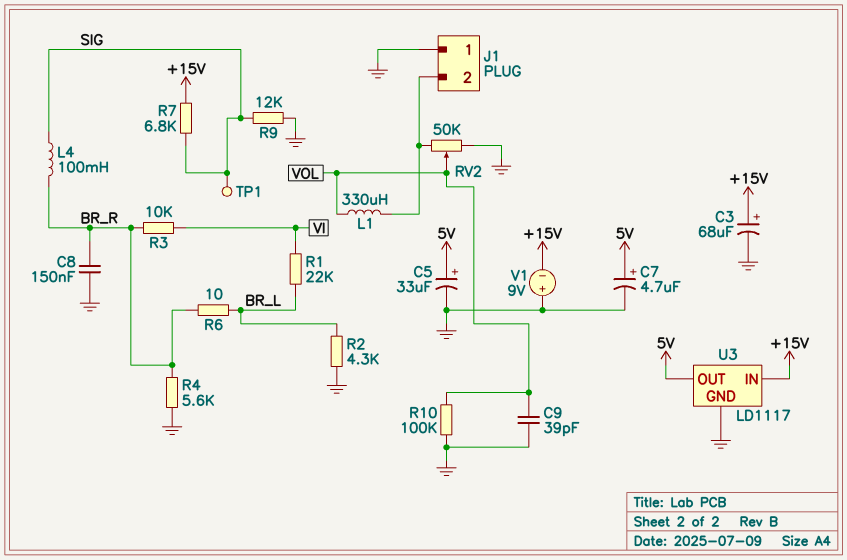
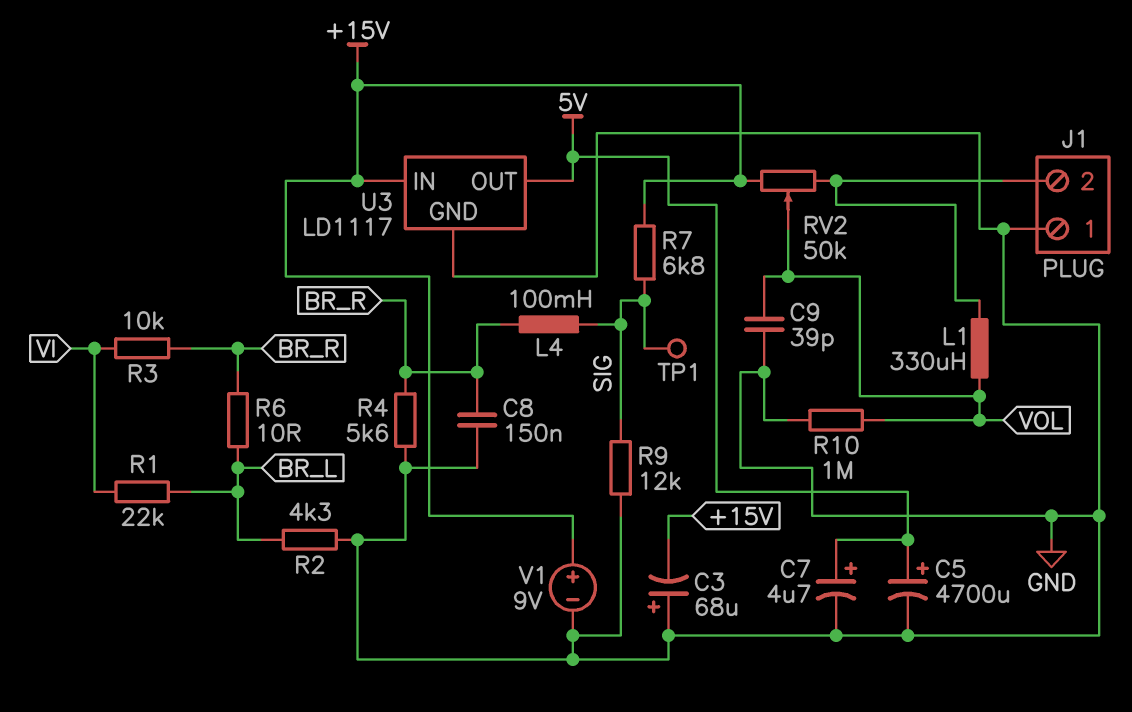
C3: 68uF (plus +15V, minus GND) -> 68uF (plus GND, minus +15V)
C5: 33uF (plus 5V, minus GND) -> 4700uF (plus 5V, minus GND)
R10: 100k (GND, VOL) -> 1M (GND, VOL)
RV2: 50k (GND, J1/2, wiper VOL) -> 50k (+15V, J1/2, wiper VOL)
V1: 9V (plus GND, minus +15V) -> 9V (plus +15V, minus GND)

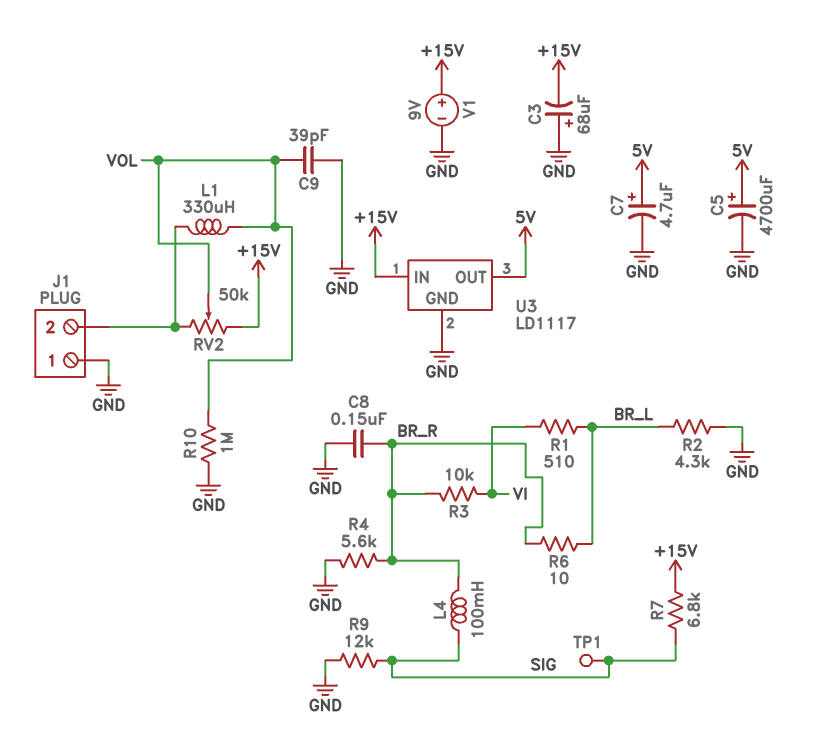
R1: 22k (BR_L, VI) -> 510 (BR_L, VI)

